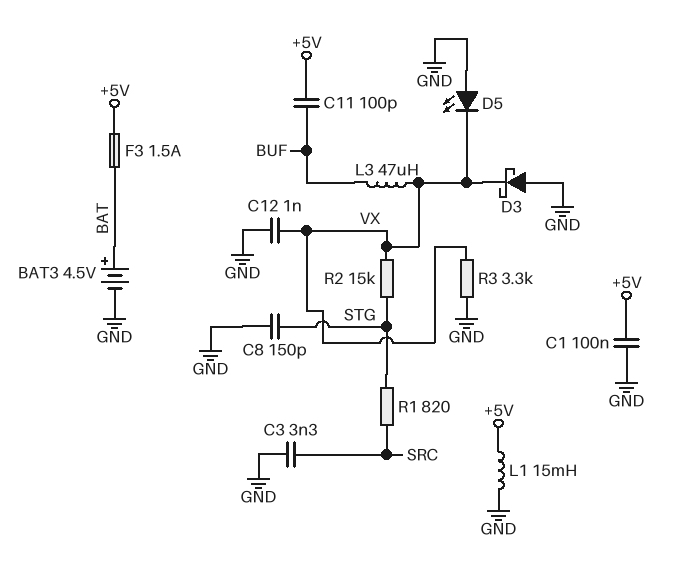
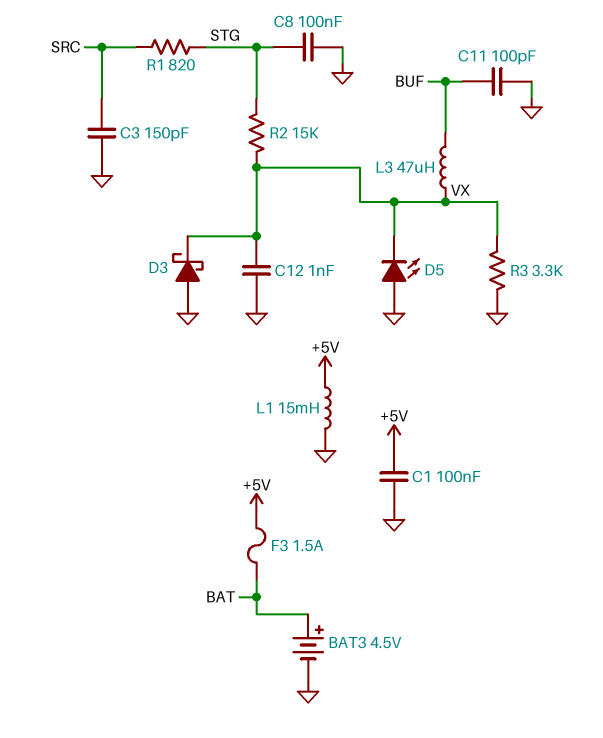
C3: 3.3nF (GND, SRC) -> 150pF (GND, SRC)
C8: 150pF (GND, STG) -> 100nF (GND, STG)
C11: 100pF (+5V, BUF) -> 100pF (BUF, GND)

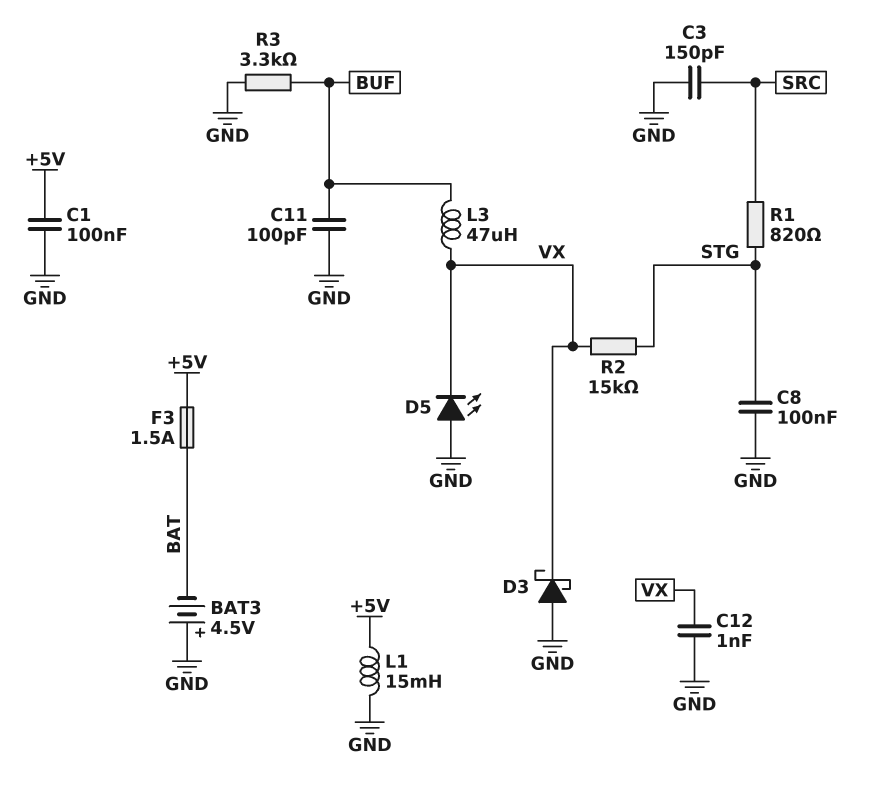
BAT3: 4.5V (plus BAT, minus GND) -> 4.5V (plus GND, minus BAT)
R3: 3.3k (GND, VX) -> 3.3k (BUF, GND)

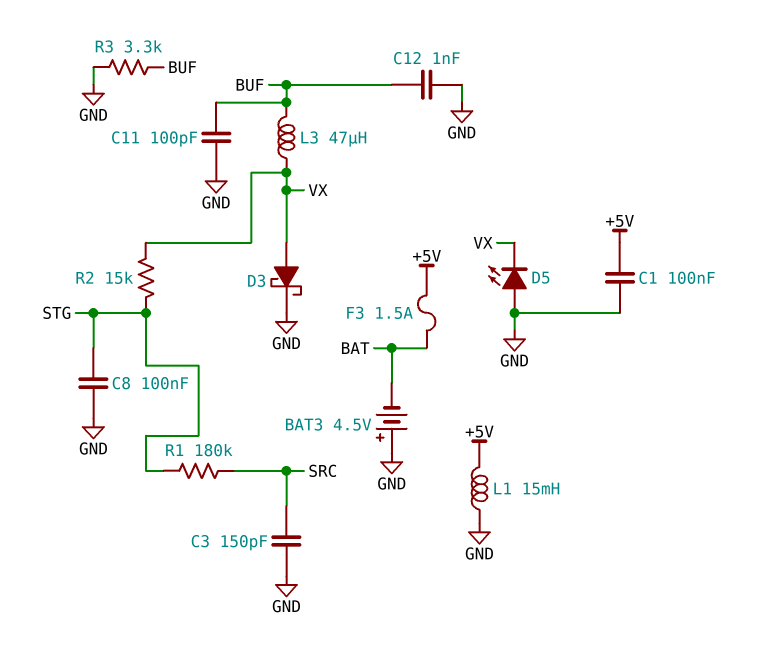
C12: 1nF (GND, VX) -> 1nF (BUF, GND)
D3: schottky (A GND, K VX) -> schottky (A VX, K GND)
R1: 820 (SRC, STG) -> 180k (SRC, STG)

